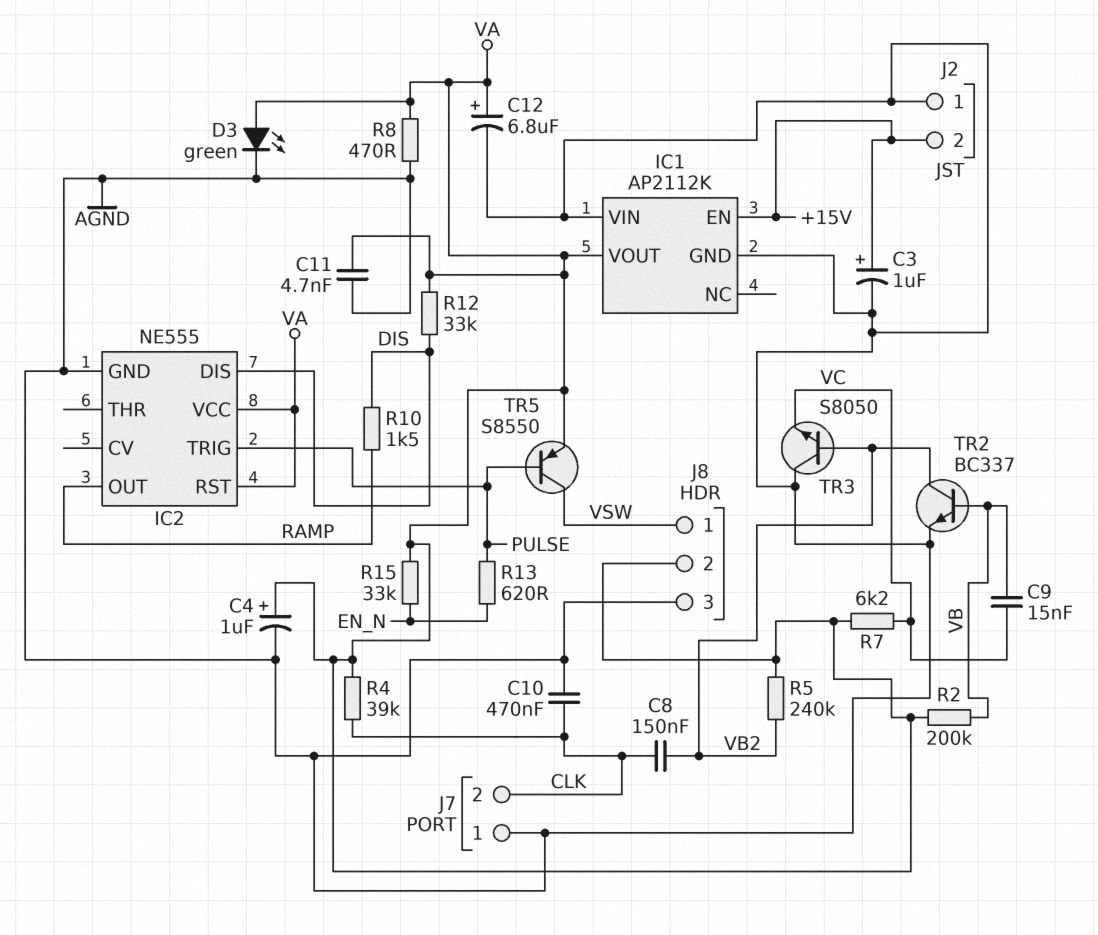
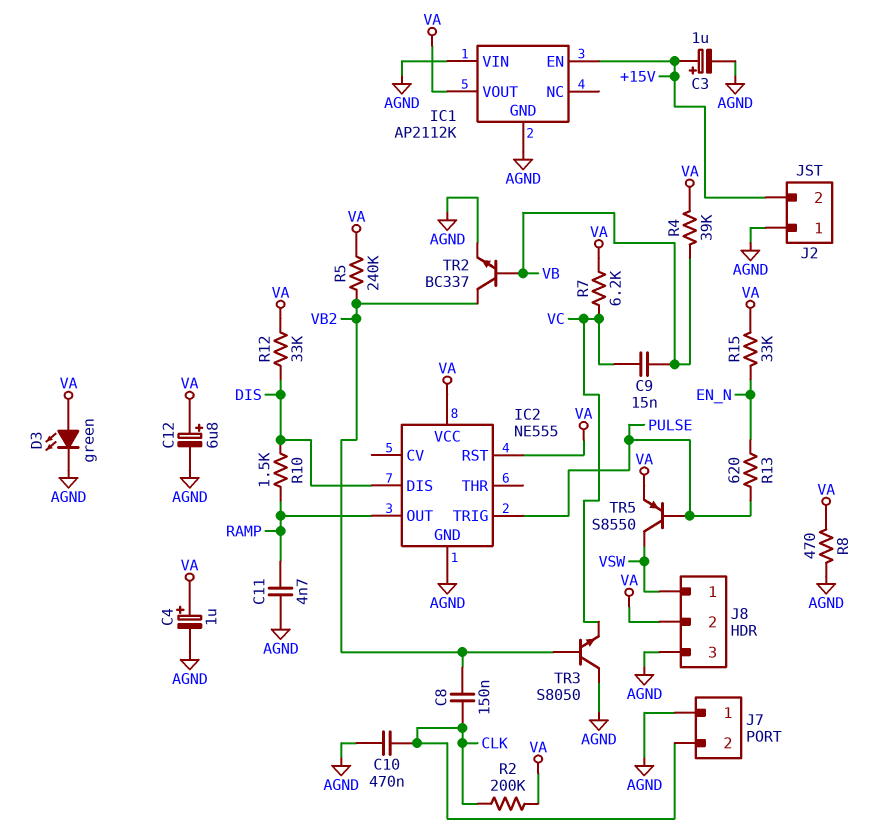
C11: 4.7nF (AGND, VA) -> 4.7nF (AGND, RAMP)
R2: 200k (VA, VB) -> 200k (CLK, VA)
R4: 39k (CLK, VA) -> 39k (VA, VB)

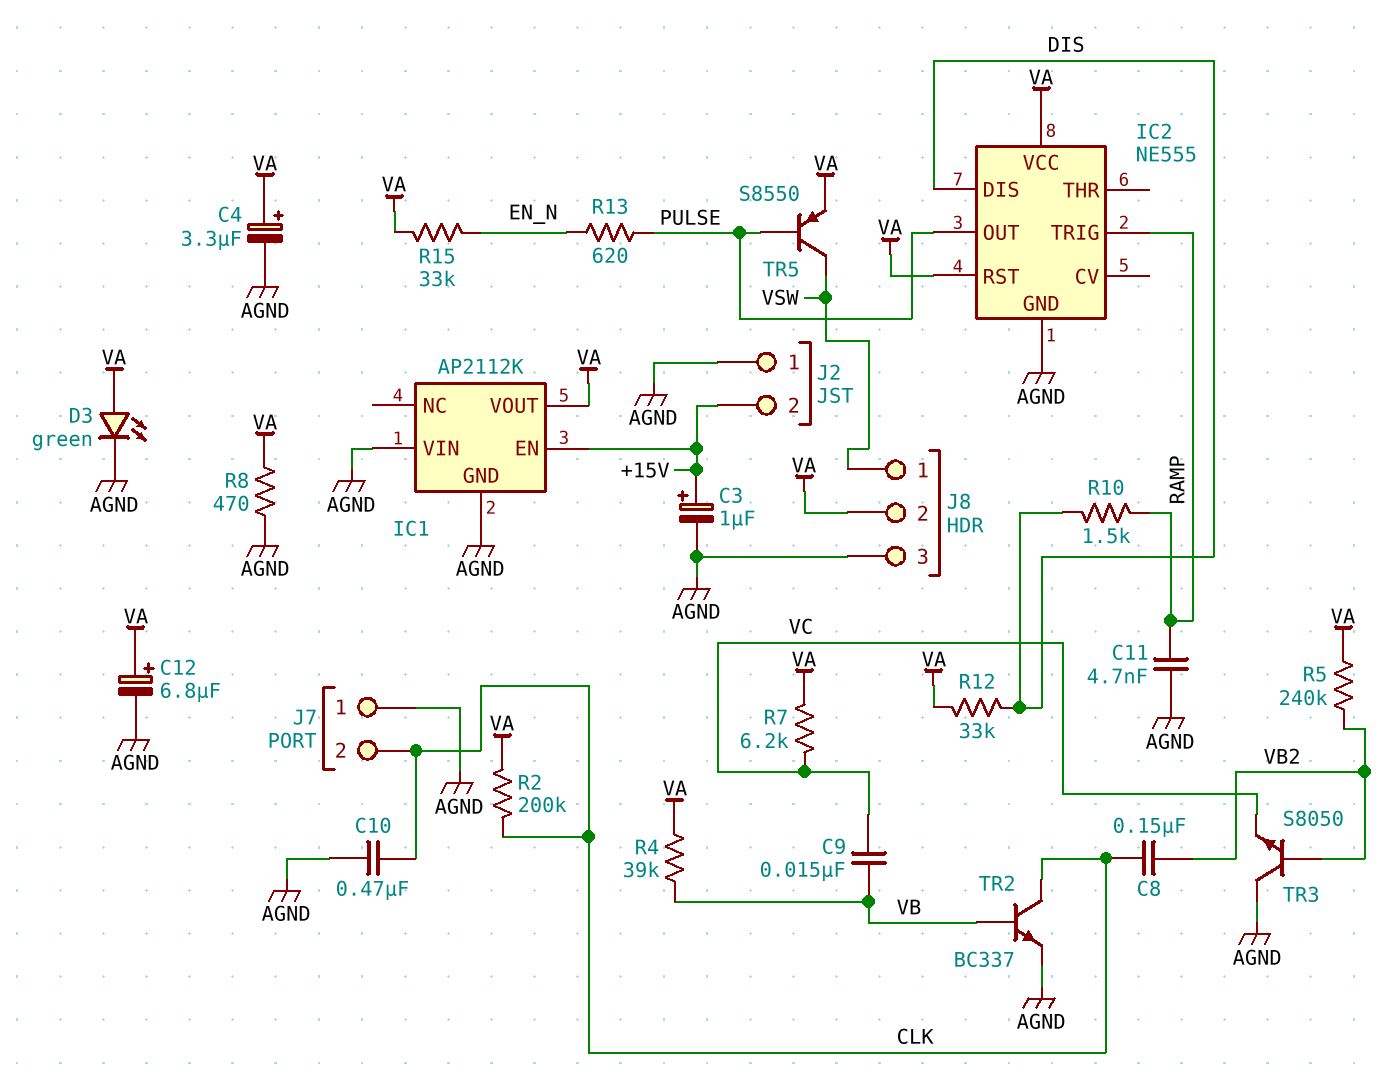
C4: 1uF (plus VA, minus AGND) -> 3.3uF (plus VA, minus AGND)
IC2 pin OUT: RAMP -> PULSE
IC2 pin TRIG: PULSE -> RAMP
TR2: NPN BC337 (B VB, C VB2, E AGND) -> NPN BC337 (B VB, C CLK, E AGND)

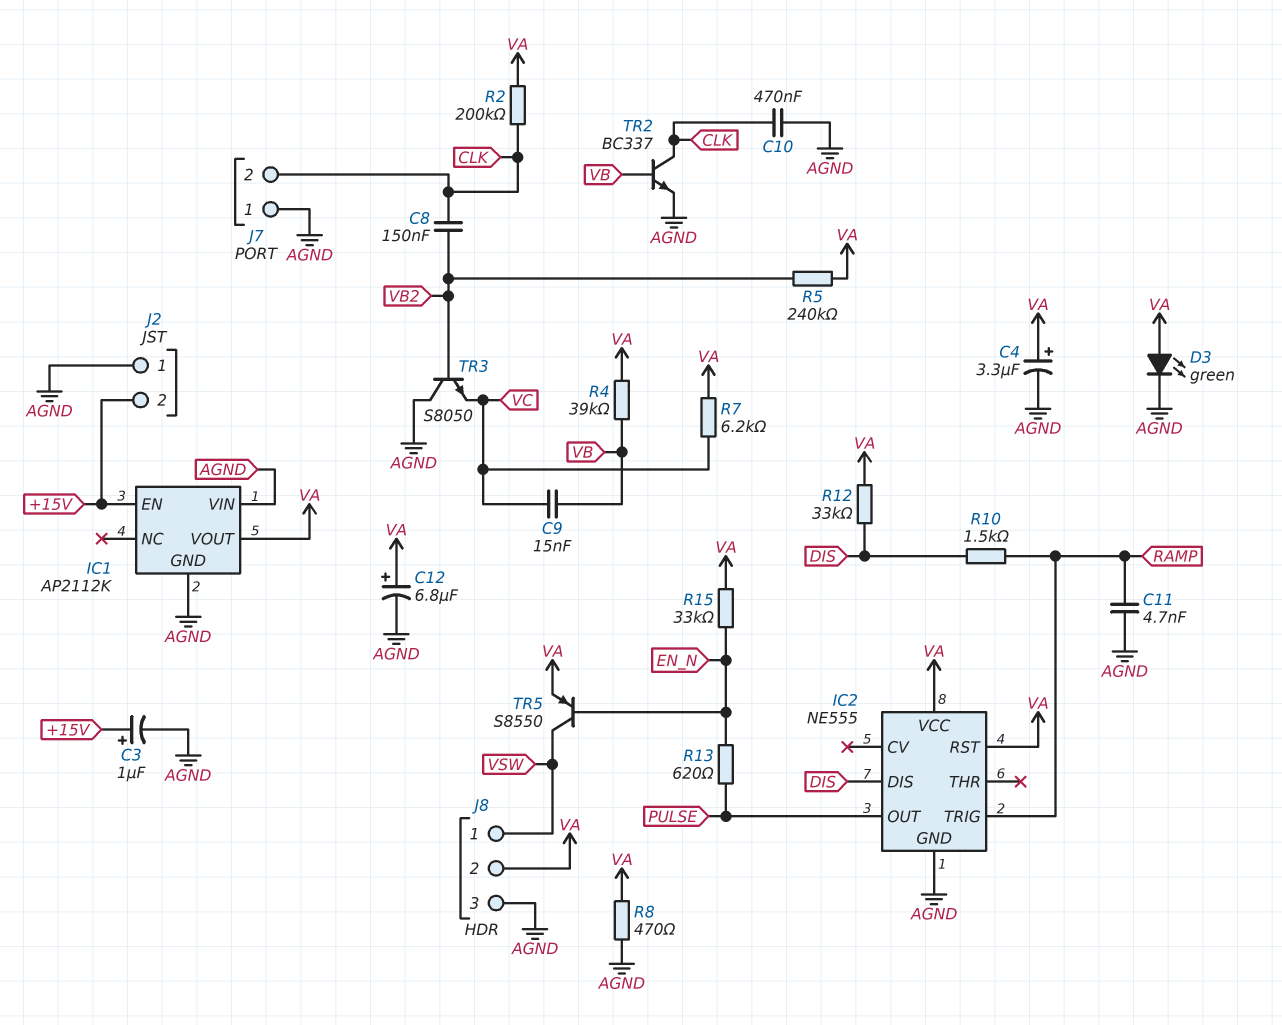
TR5: PNP S8550 (B PULSE, C VSW, E VA) -> PNP S8550 (B EN_N, C VSW, E VA)

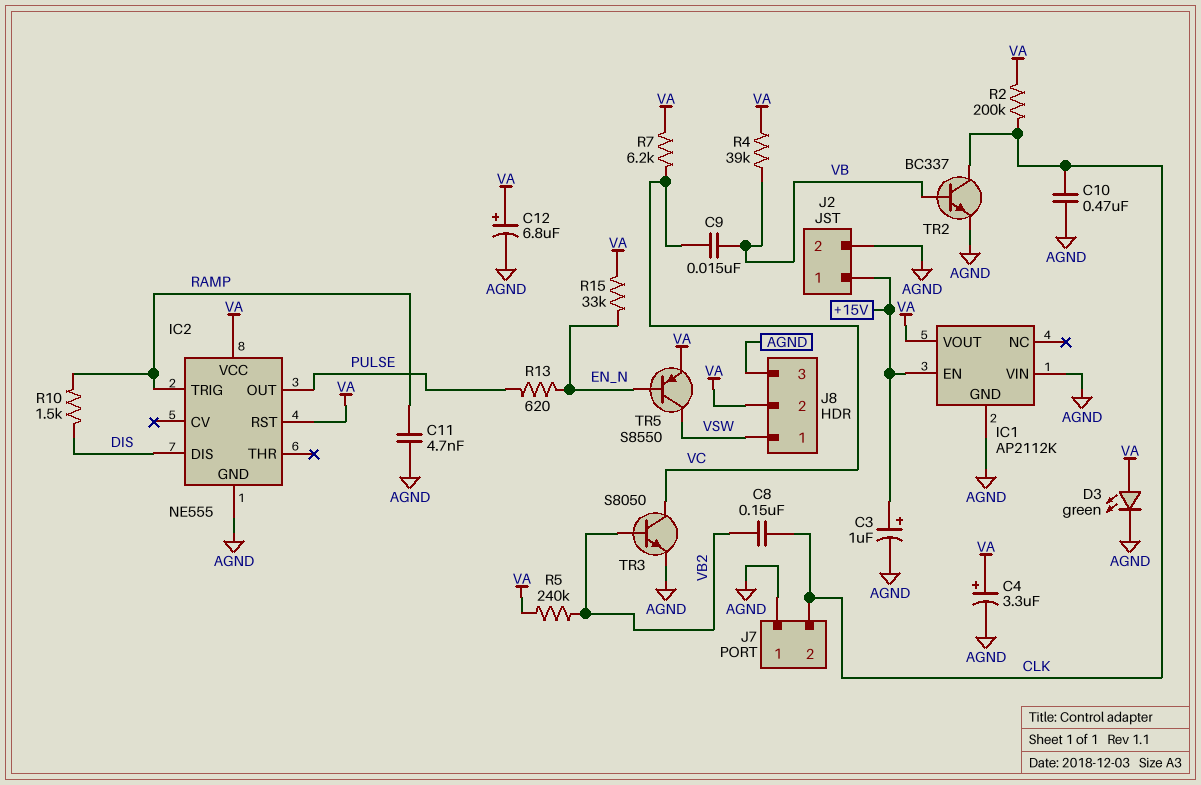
J2 pin 1: AGND -> +15V
J2 pin 2: +15V -> AGND
R8: 470 (AGND, VA) -> none
R12: 33k (DIS, VA) -> none
TR3: NPN S8050 (B VB2, C AGND, E VC) -> NPN S8050 (B VB2, C VC, E AGND)

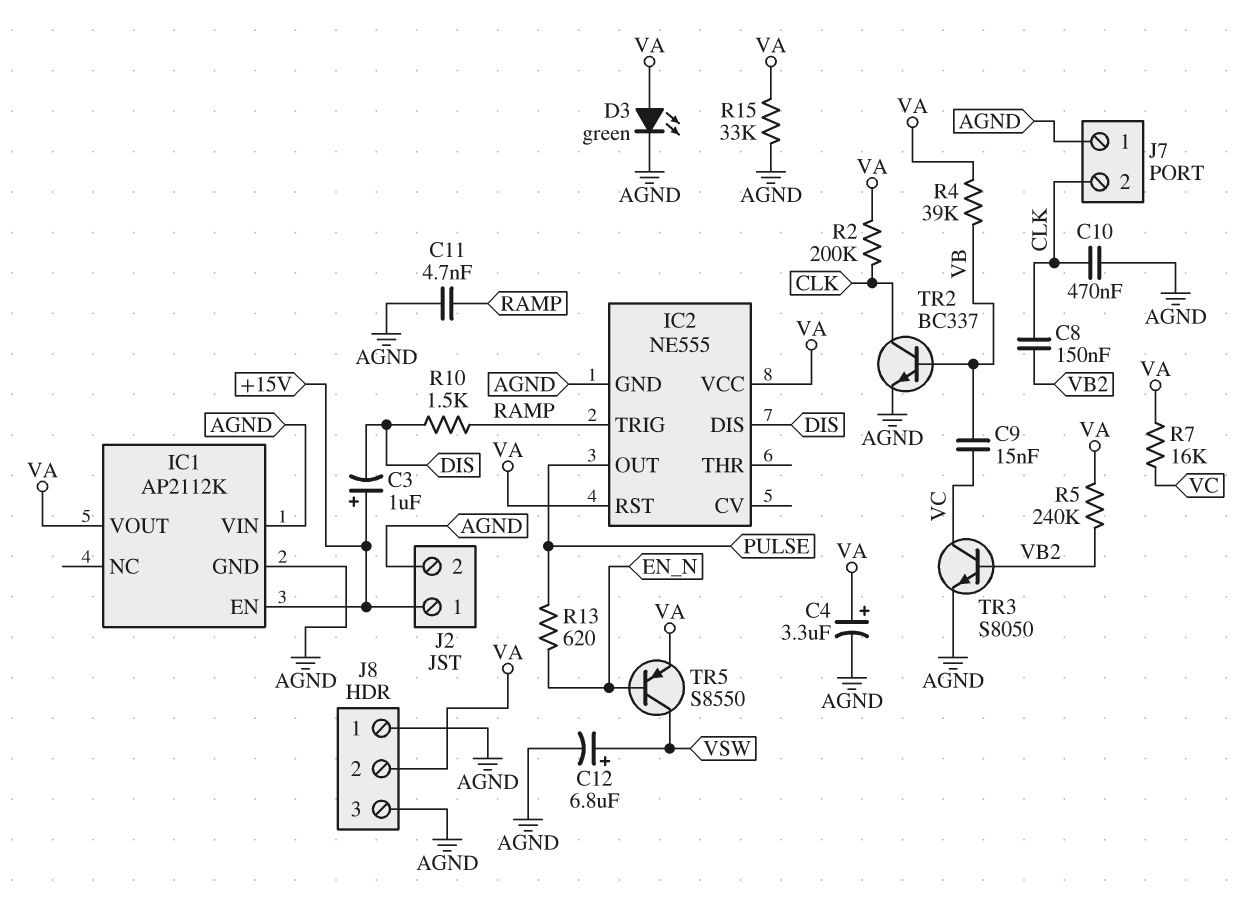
C3: 1uF (plus +15V, minus AGND) -> 1uF (plus +15V, minus DIS)
C12: 6.8uF (plus VA, minus AGND) -> 6.8uF (plus VSW, minus AGND)
J8 pin 1: VSW -> AGND
R7: 6.2k (VA, VC) -> 16k (VA, VC)
R15: 33k (EN_N, VA) -> 33k (AGND, VA)

